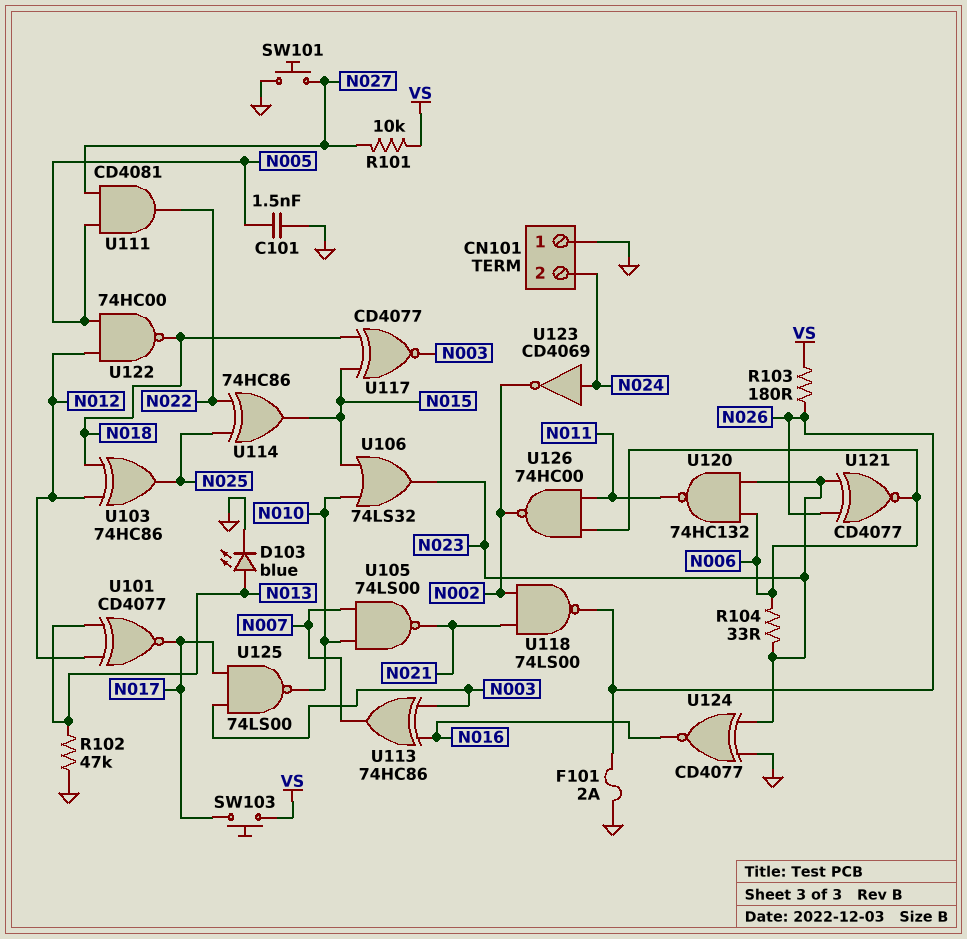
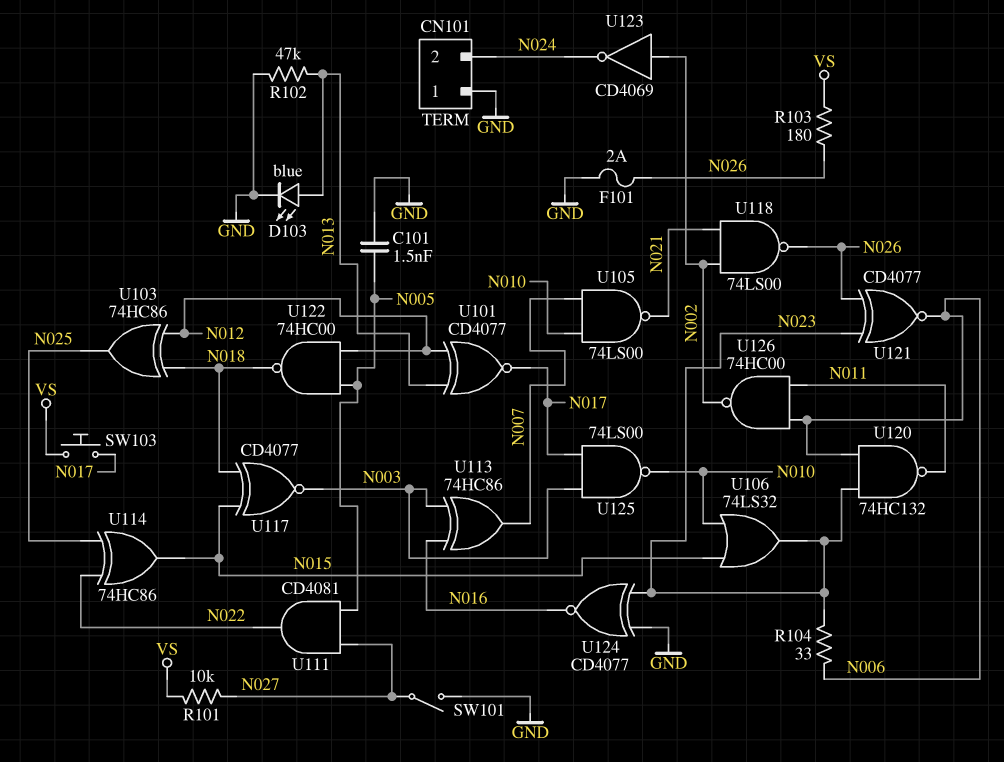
SW101: button (GND, N027) -> switch (GND, N027)
U123: NOT CD4069 (in N024, out N002) -> NOT CD4069 (in N002, out N024)

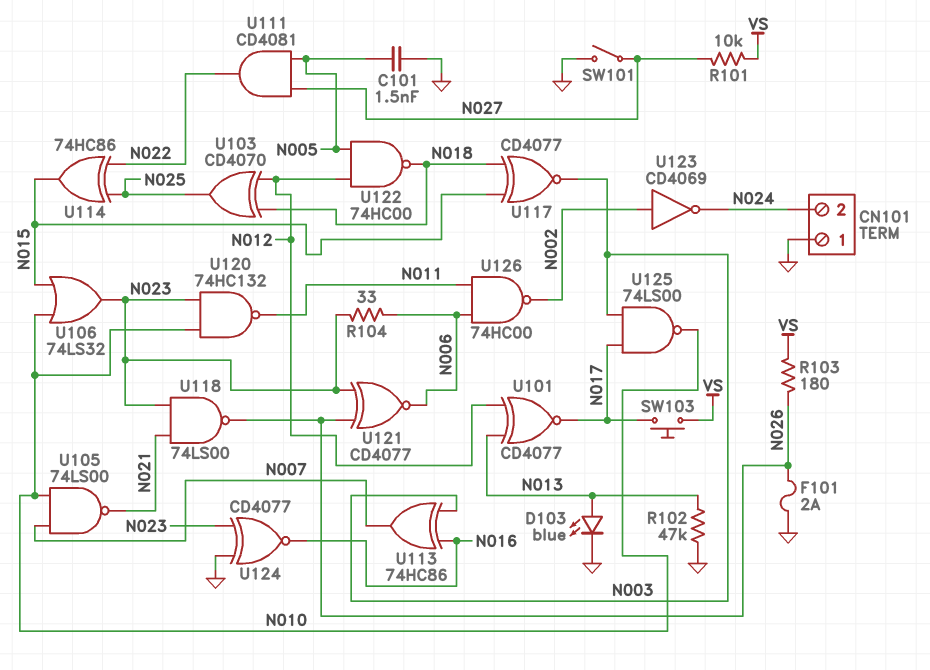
U103: XOR 74HC86 (in N012, in N018, out N025) -> XOR CD4070 (in N012, in N018, out N025)
U118: NAND 74LS00 (in N002, in N021, out N026) -> NAND 74LS00 (in N021, in N023, out N026)
U120: NAND 74HC132 (in N006, in N023, out N011) -> NAND 74HC132 (in N010, in N023, out N011)

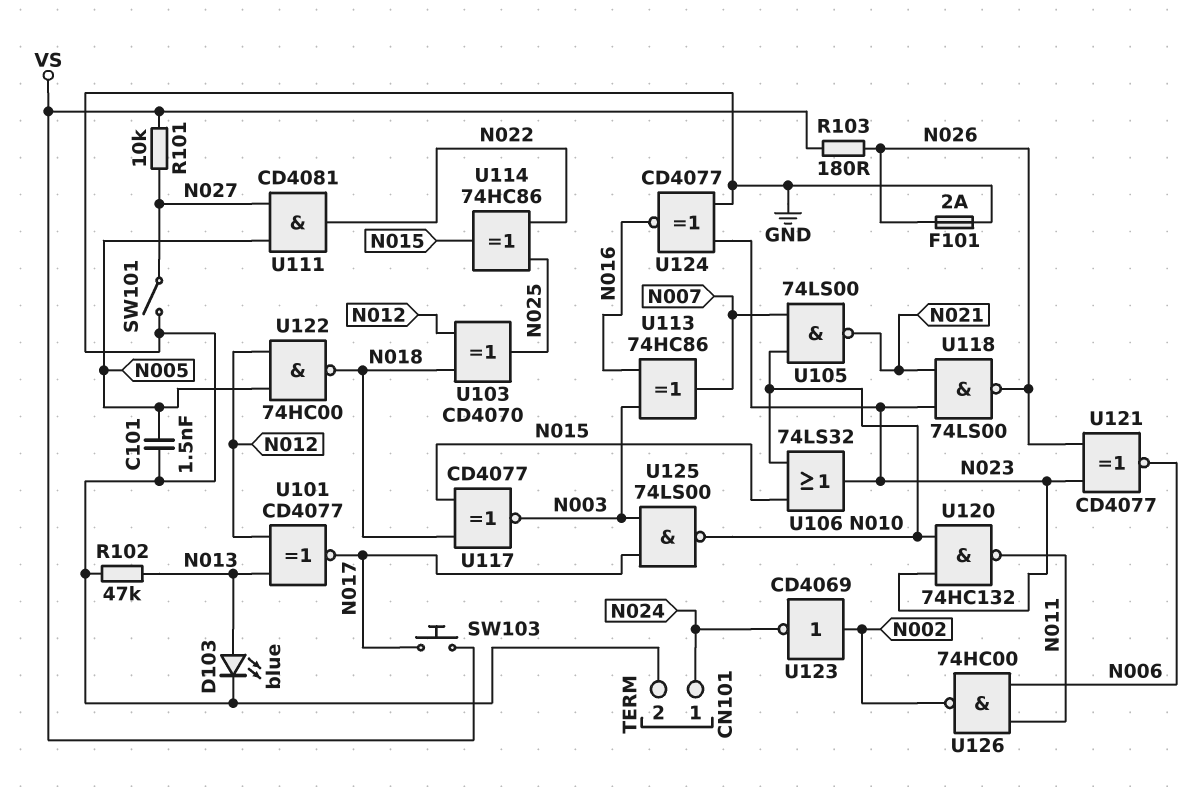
CN101 pin 1: GND -> N024
CN101 pin 2: N024 -> GND
R104: 33 (N006, N023) -> none

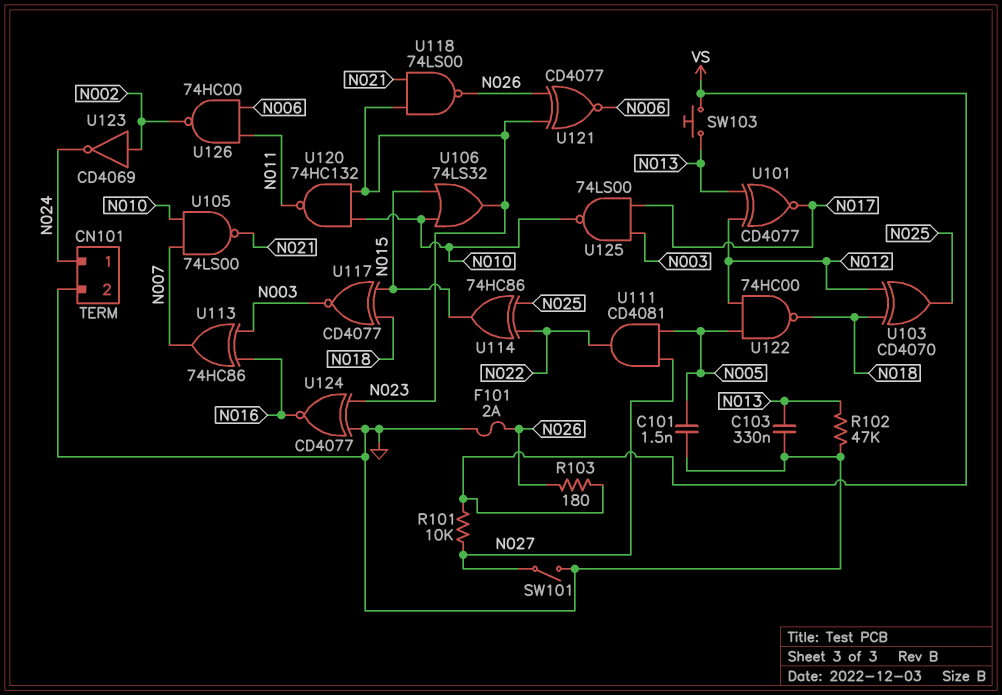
C103: none -> 330nF (GND, N013)
D103: LED blue (A N013, K GND) -> none
SW103: button (N017, VS) -> button (N013, VS)

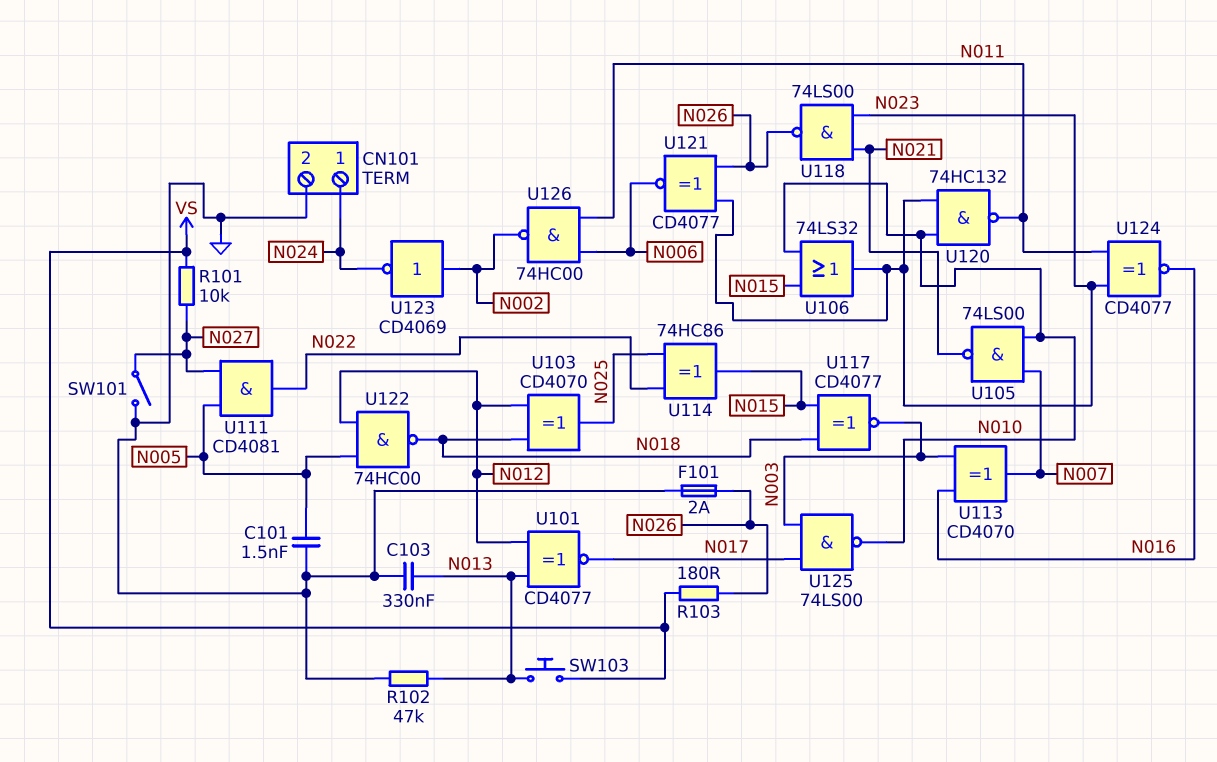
U113: XOR 74HC86 (in N003, in N016, out N007) -> XOR CD4070 (in N003, in N016, out N007)
U124: XNOR CD4077 (in GND, in N023, out N016) -> XNOR CD4077 (in N011, in N023, out N016)

